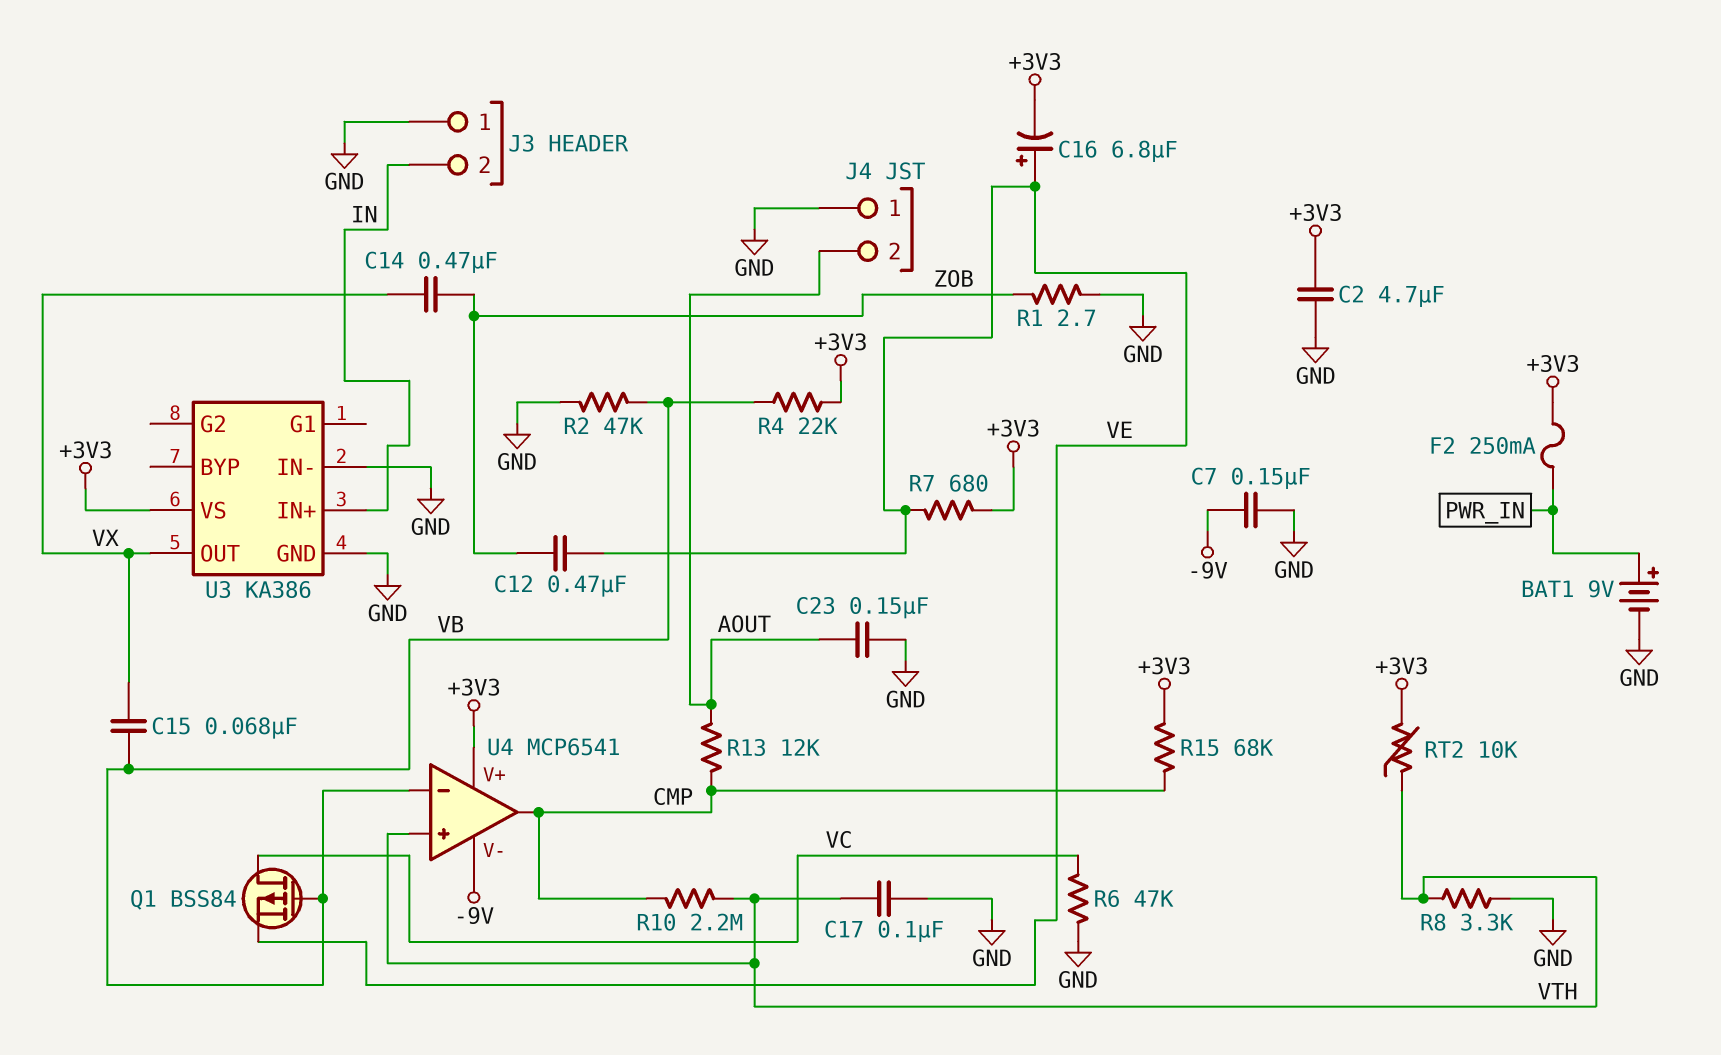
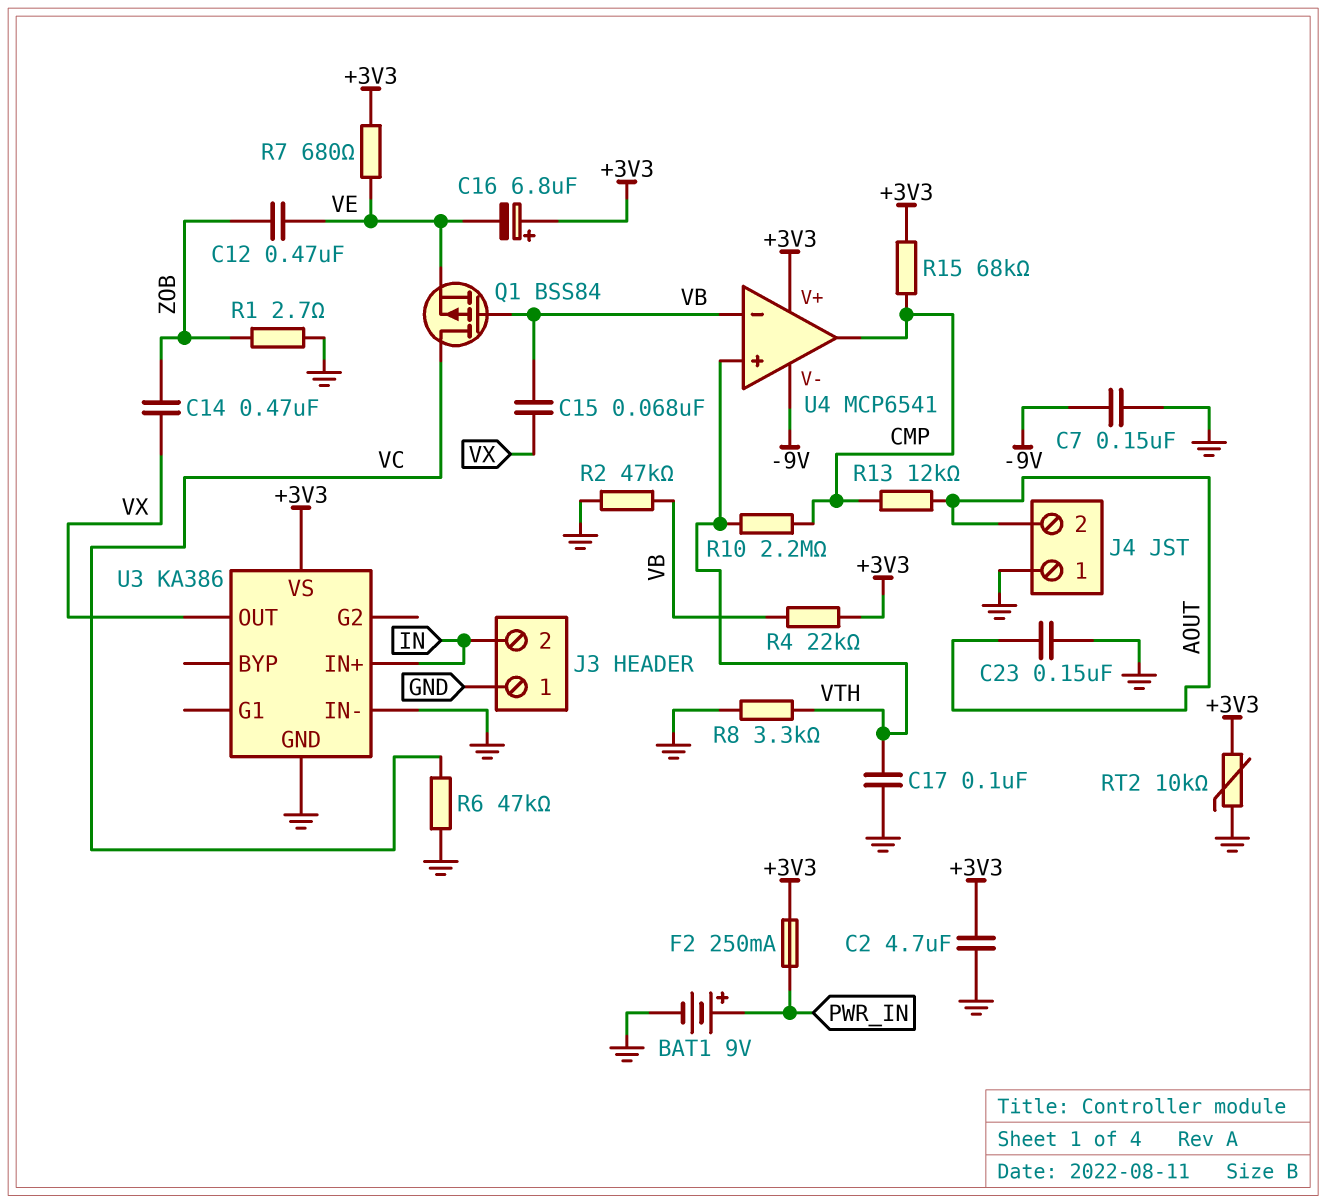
C16: 6.8uF (plus VE, minus +3V3) -> 6.8uF (plus +3V3, minus VE)
RT2: 10k (+3V3, VTH) -> 10k (+3V3, GND)

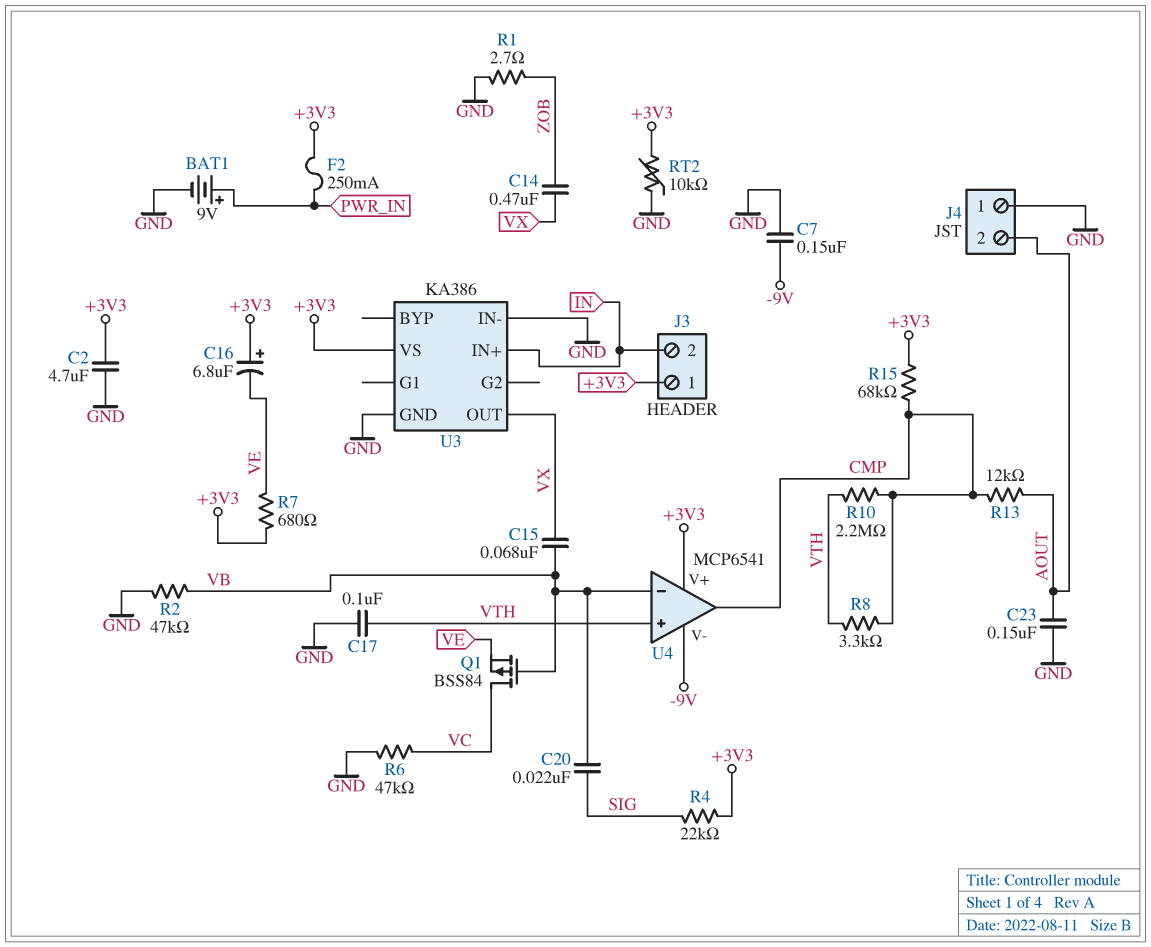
C12: 470nF (VE, ZOB) -> none
C20: none -> 22nF (SIG, VB)
J3 pin 1: GND -> +3V3
R4: 22k (+3V3, VB) -> 22k (+3V3, SIG)
R8: 3.3k (GND, VTH) -> 3.3k (CMP, VTH)

